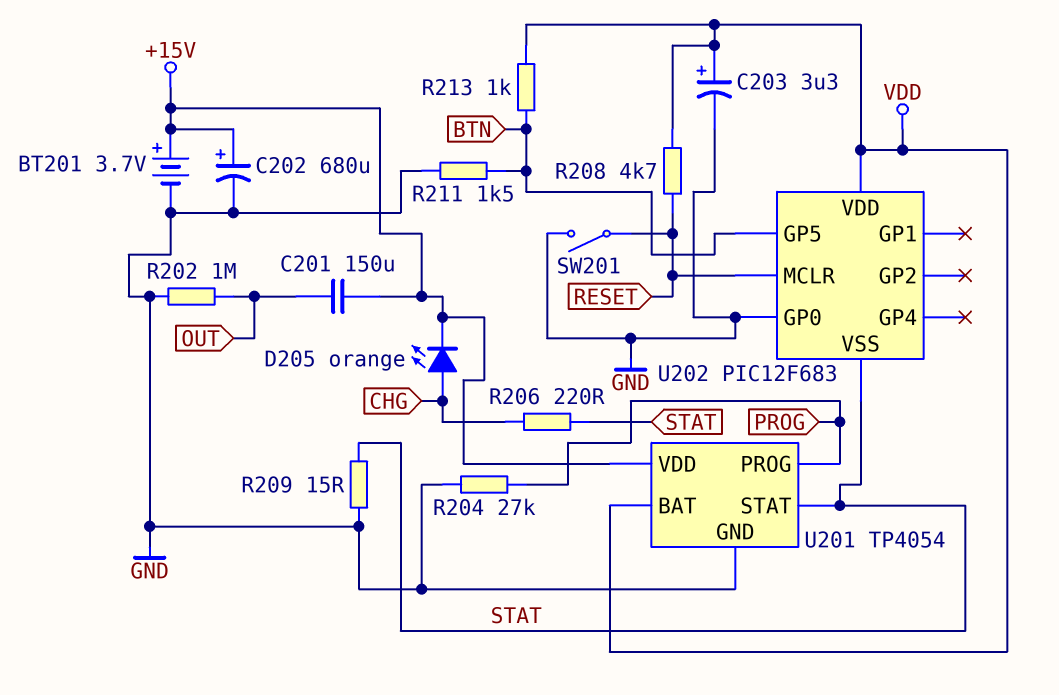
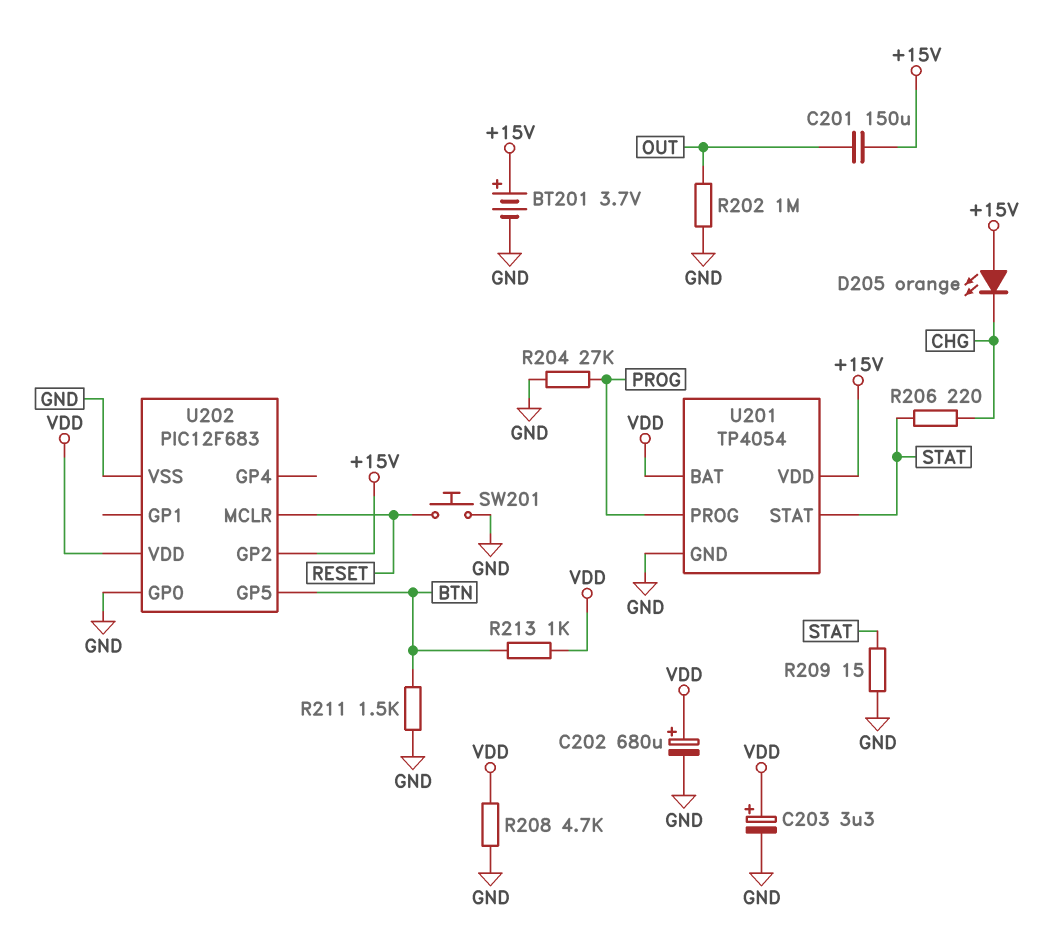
C202: 680uF (plus +15V, minus GND) -> 680uF (plus VDD, minus GND)
D205: LED orange (A CHG, K +15V) -> LED orange (A +15V, K CHG)
R208: 4.7k (RESET, VDD) -> 4.7k (GND, VDD)
SW201: switch (GND, RESET) -> button (GND, RESET)
U202 pin GP2: none -> +15V
U202 pin VSS: STAT -> GND

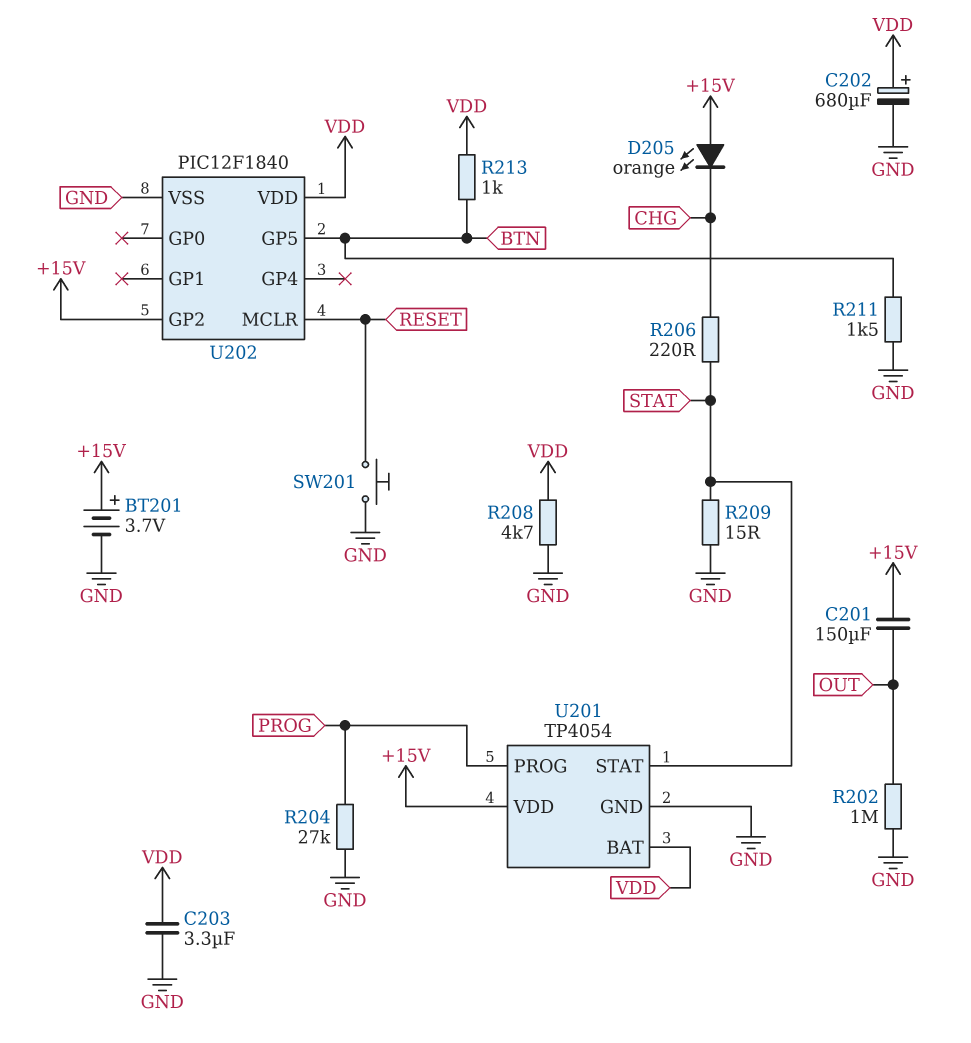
C203: 3.3uF (plus VDD, minus GND) -> 3.3uF (GND, VDD)
U202: PIC12F683 -> PIC12F1840
U202 pin GP0: GND -> none

